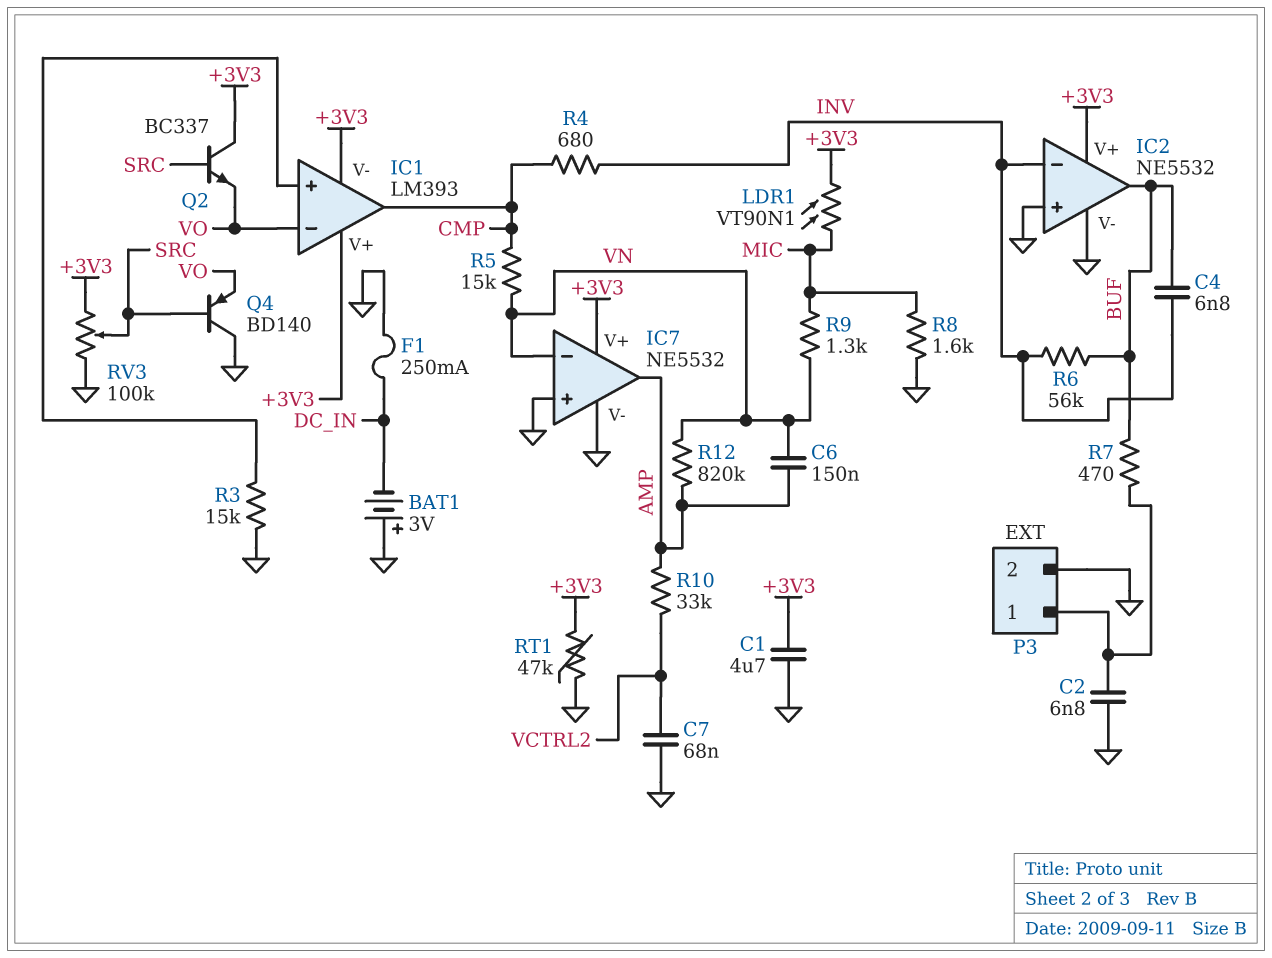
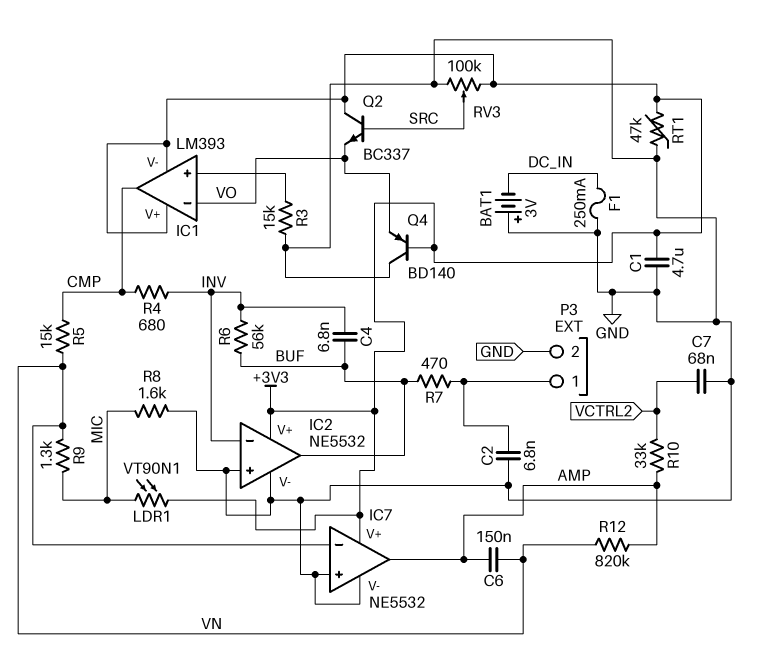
Q4: PNP BD140 (B SRC, C GND, E VO) -> PNP BD140 (B +3V3, C GND, E VO)

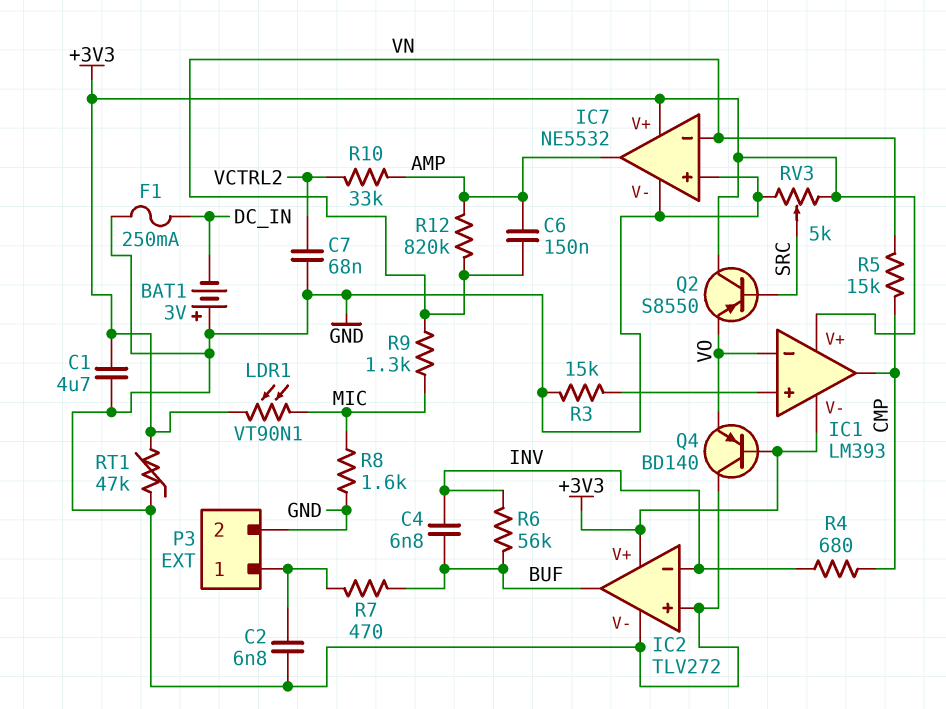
IC2: NE5532 -> TLV272
Q2: NPN BC337 (B SRC, C +3V3, E VO) -> PNP S8550 (B SRC, C +3V3, E VO)
RV3: 100k (+3V3, GND, wiper SRC) -> 5k (+3V3, GND, wiper SRC)

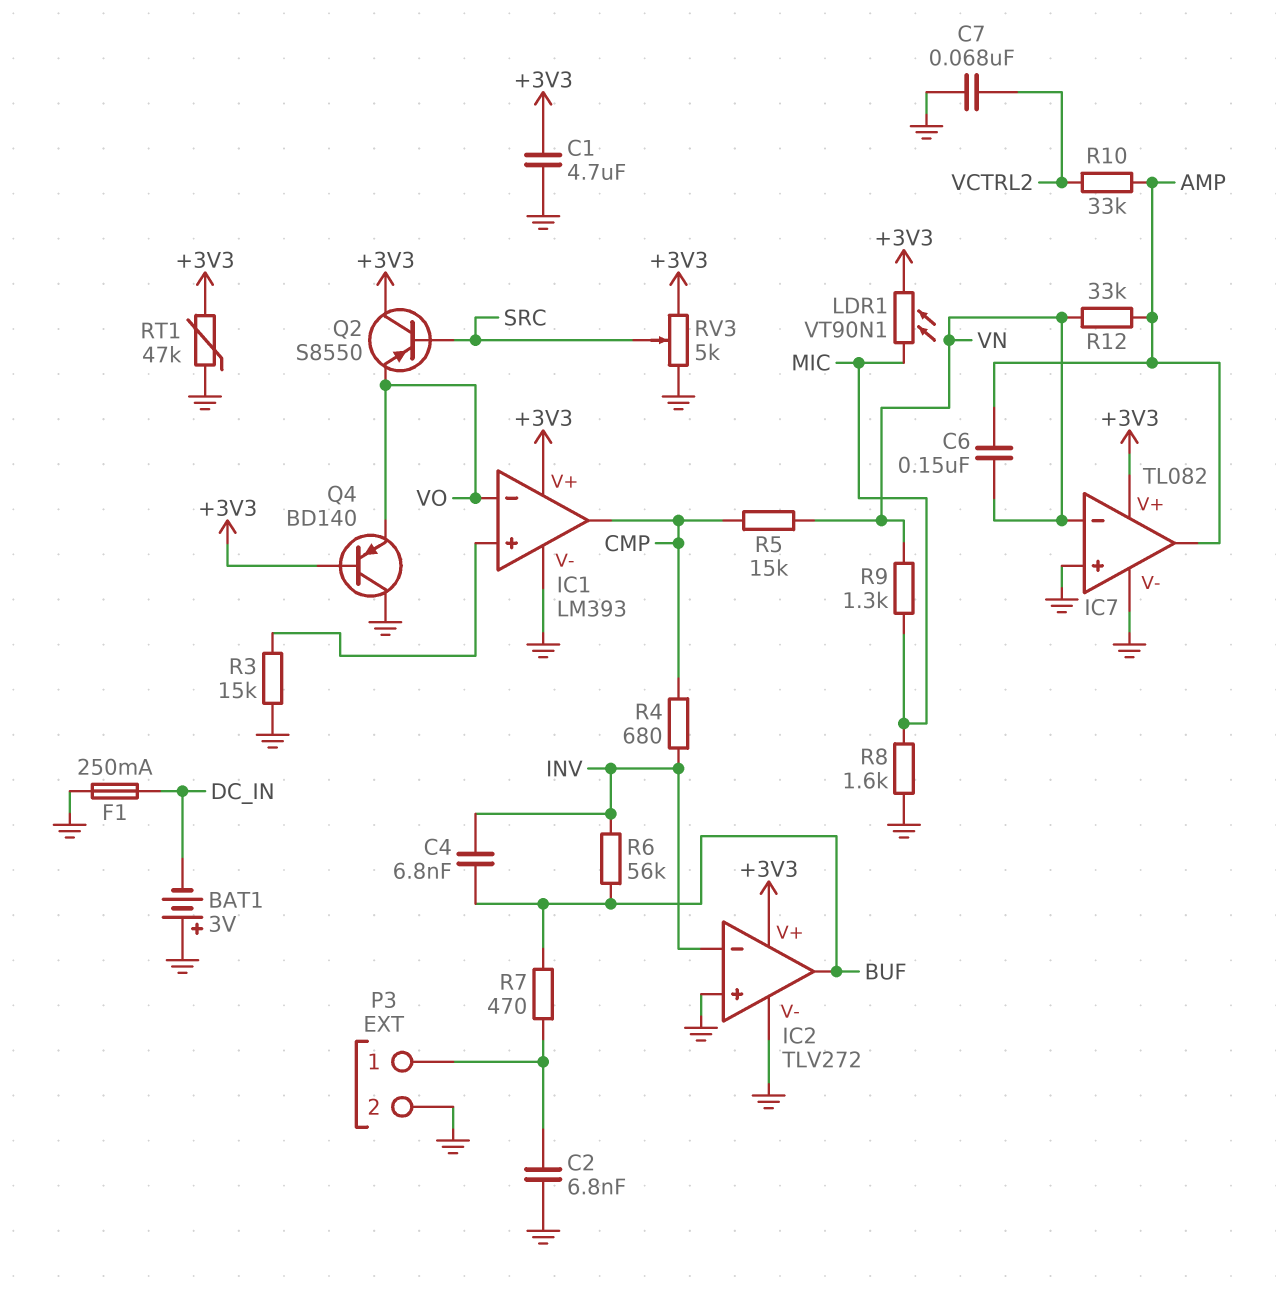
IC1 pin V-: +3V3 -> GND
IC7: NE5532 -> TL082
R12: 820k (AMP, VN) -> 33k (AMP, VN)

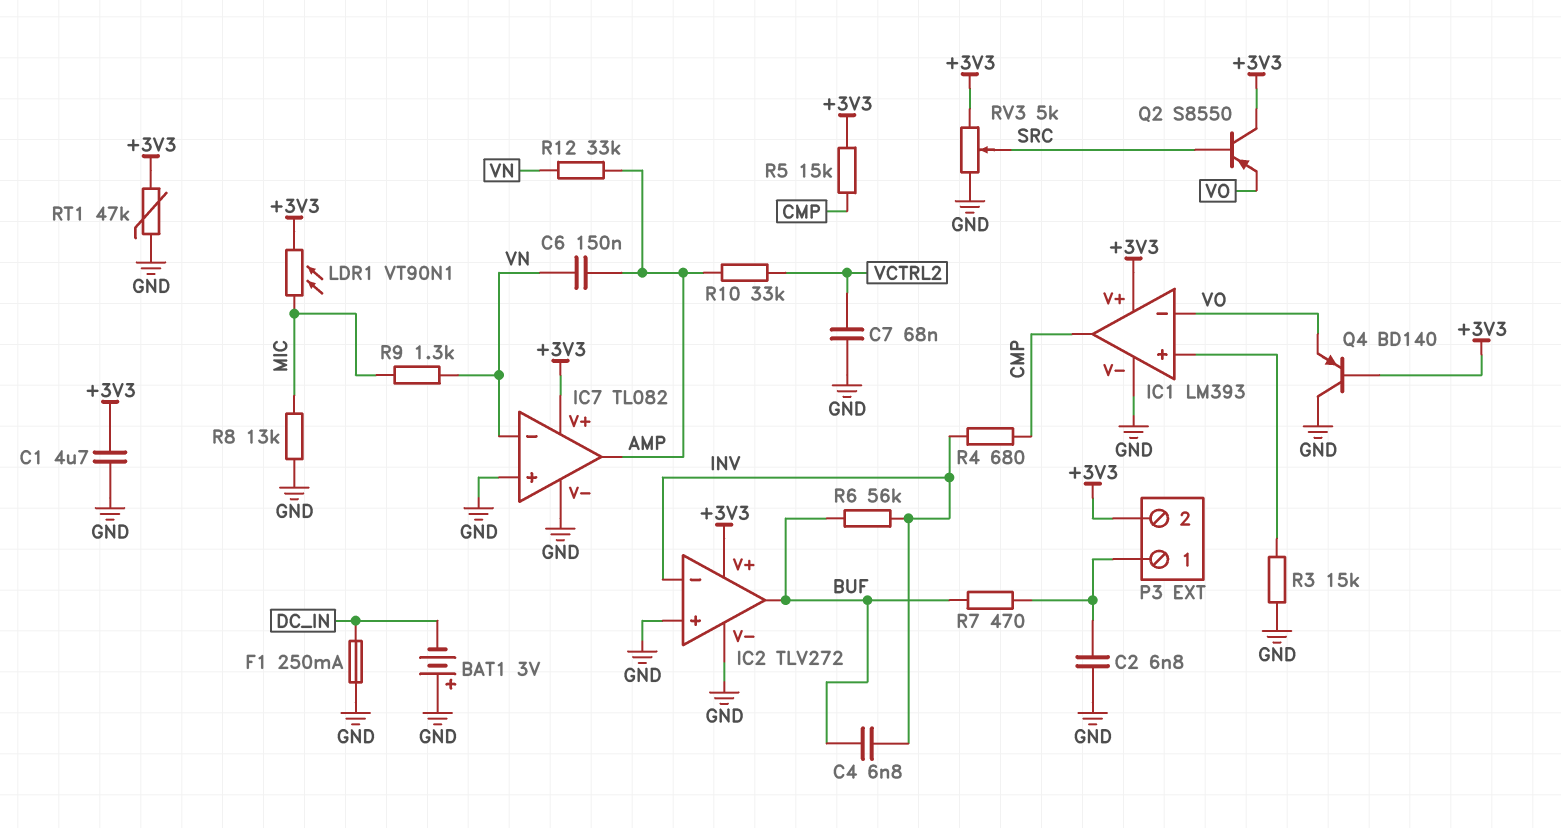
P3 pin 2: GND -> +3V3
R5: 15k (CMP, VN) -> 15k (+3V3, CMP)
R8: 1.6k (GND, MIC) -> 13k (GND, MIC)

